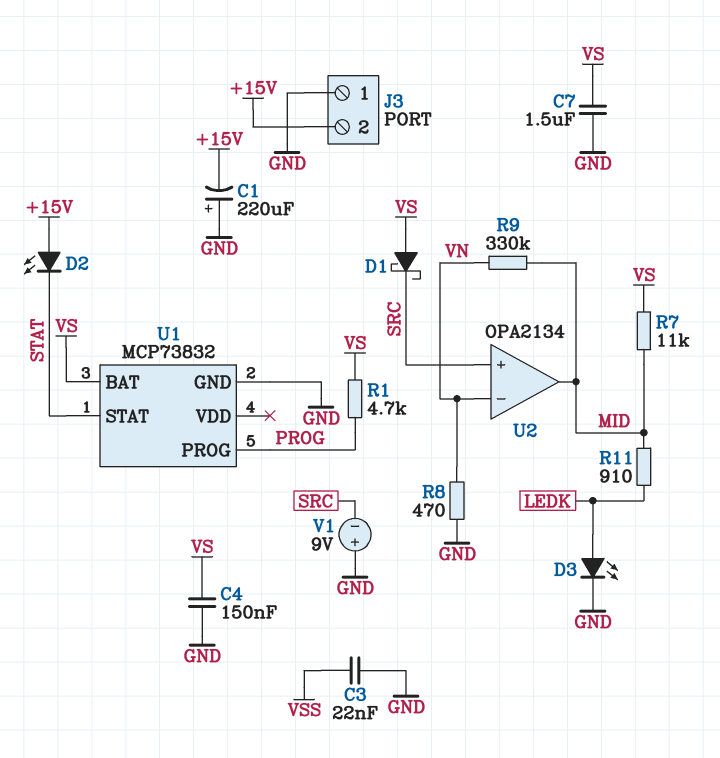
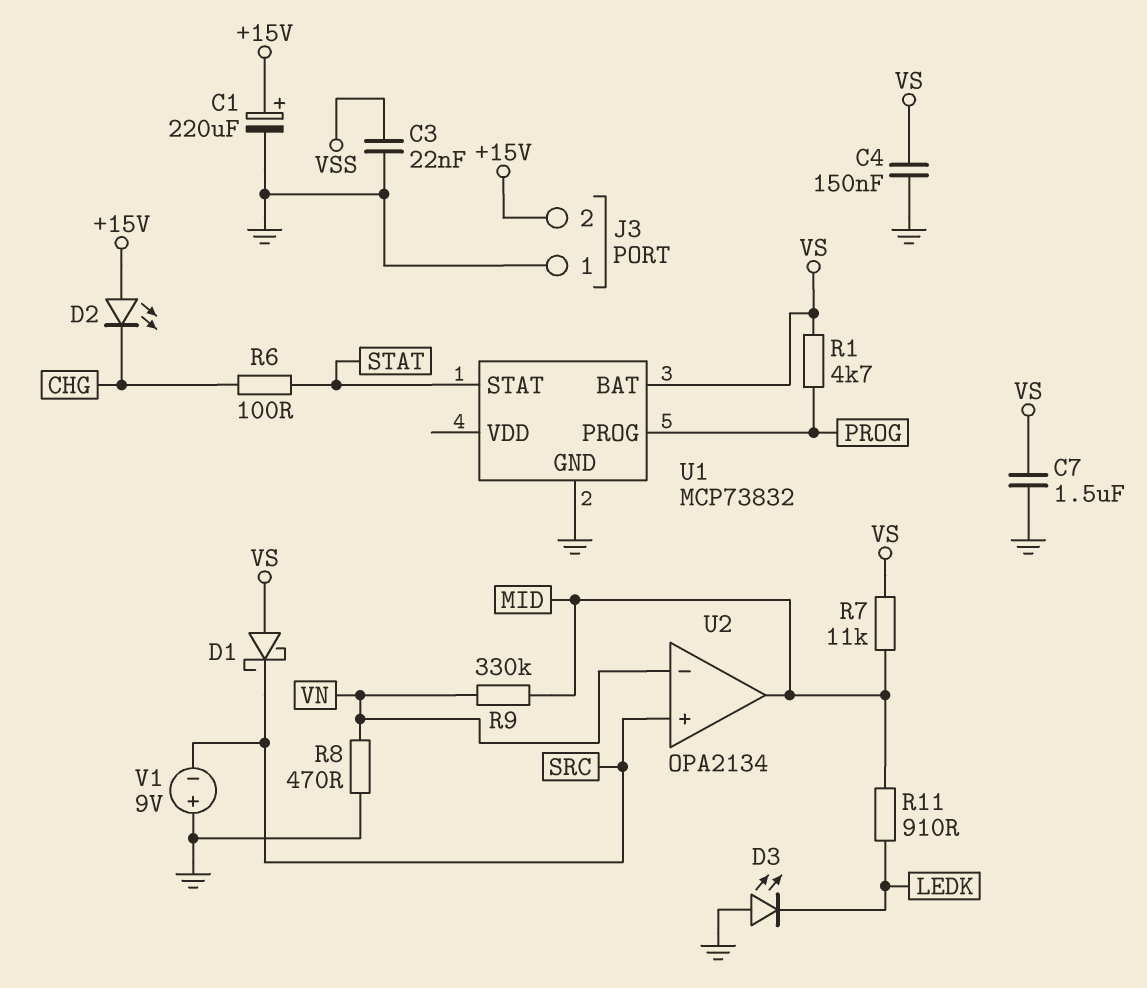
C1: 220uF (plus GND, minus +15V) -> 220uF (plus +15V, minus GND)
D2: LED (A +15V, K STAT) -> LED (A +15V, K CHG)
D3: LED (A LEDK, K GND) -> LED (A GND, K LEDK)
R6: none -> 100 (CHG, STAT)

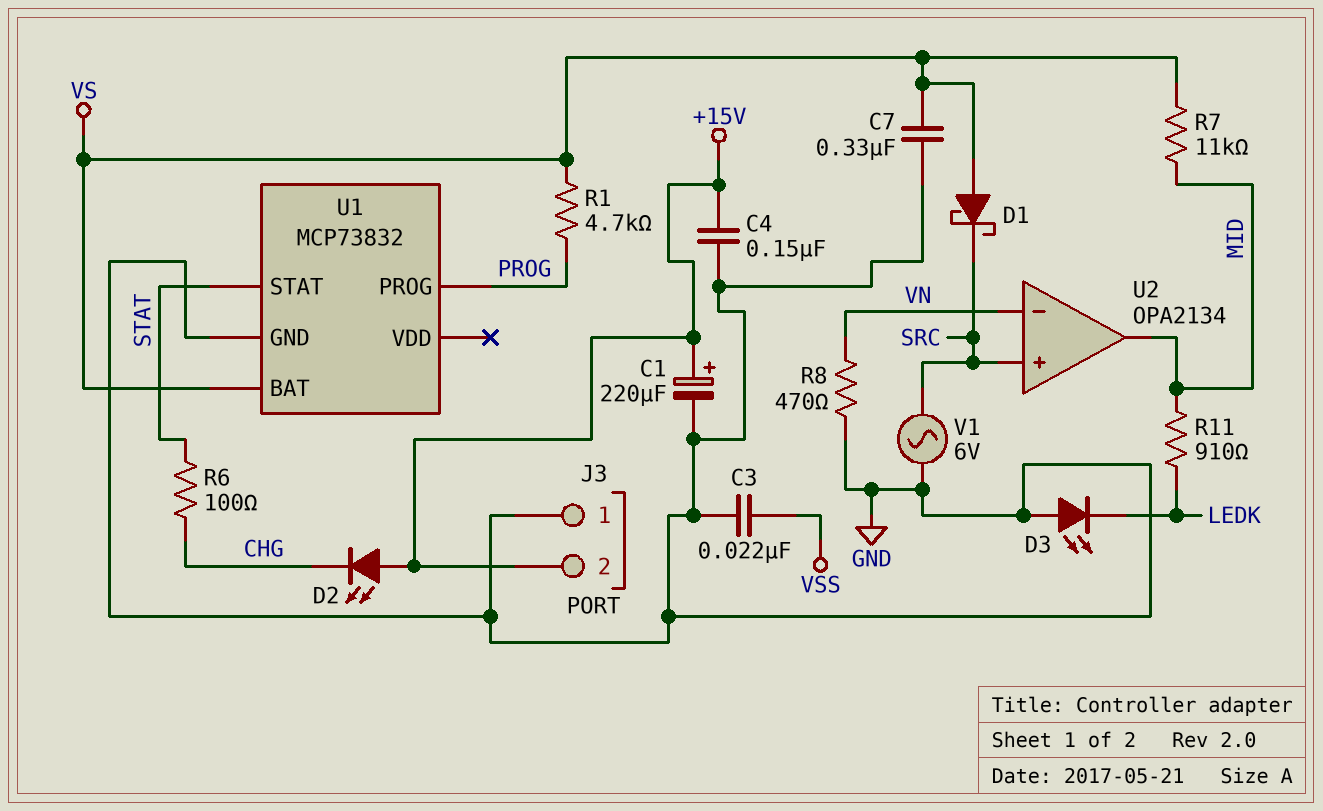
C4: 150nF (GND, VS) -> 150nF (+15V, GND)
C7: 1.5uF (GND, VS) -> 330nF (GND, VS)
R9: 330k (MID, VN) -> none
V1: 9V (plus GND, minus SRC) -> AC 6V (GND, SRC)

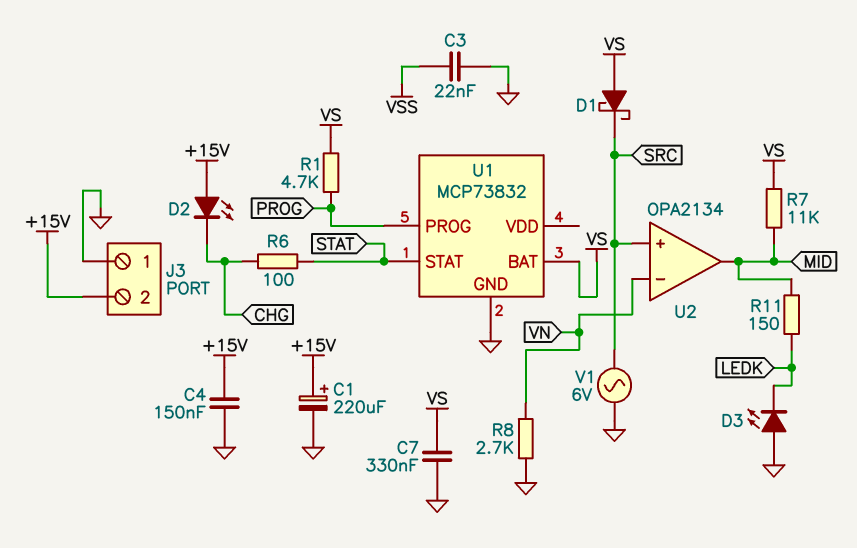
R8: 470 (GND, VN) -> 2.7k (GND, VN)
R11: 910 (LEDK, MID) -> 150 (LEDK, MID)

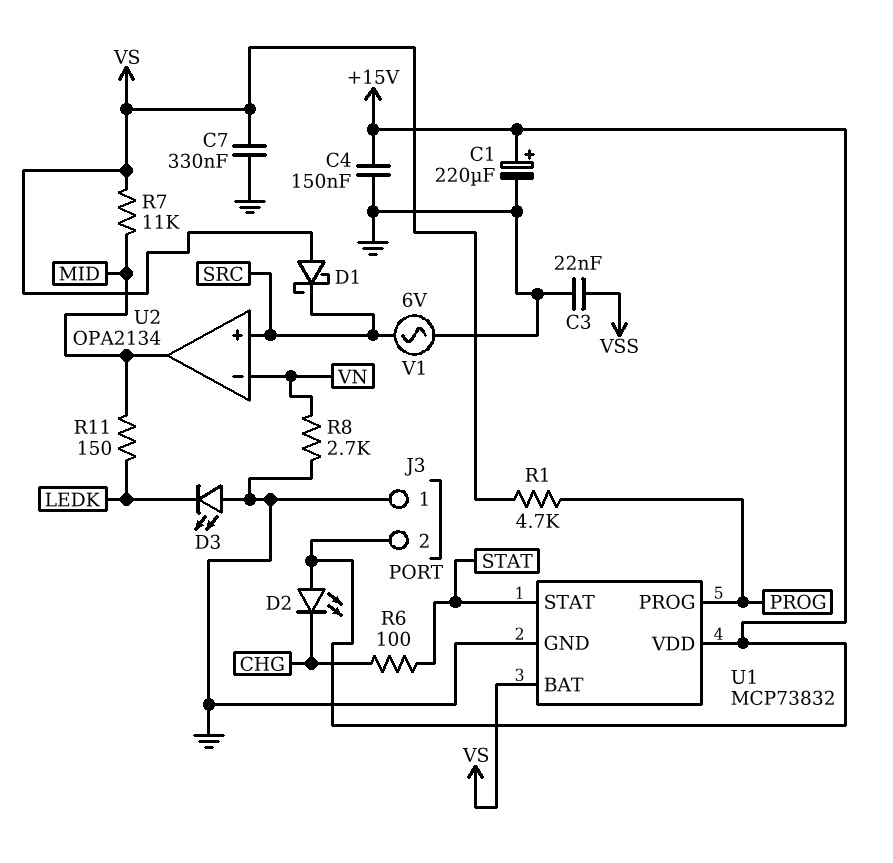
U1 pin VDD: none -> +15V

